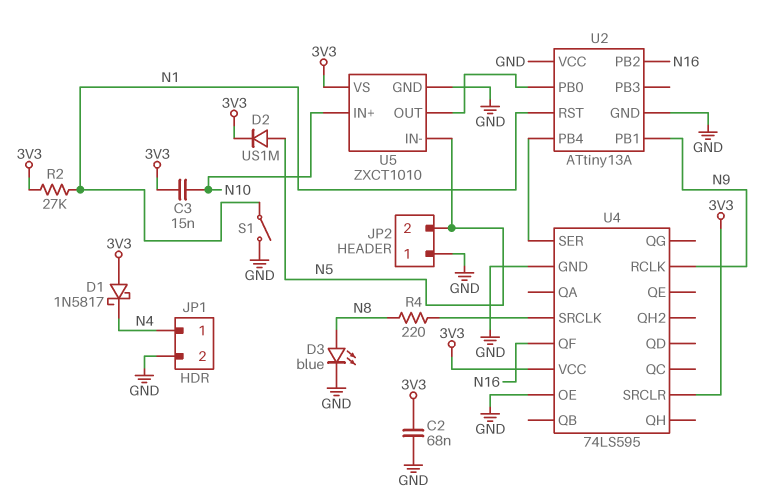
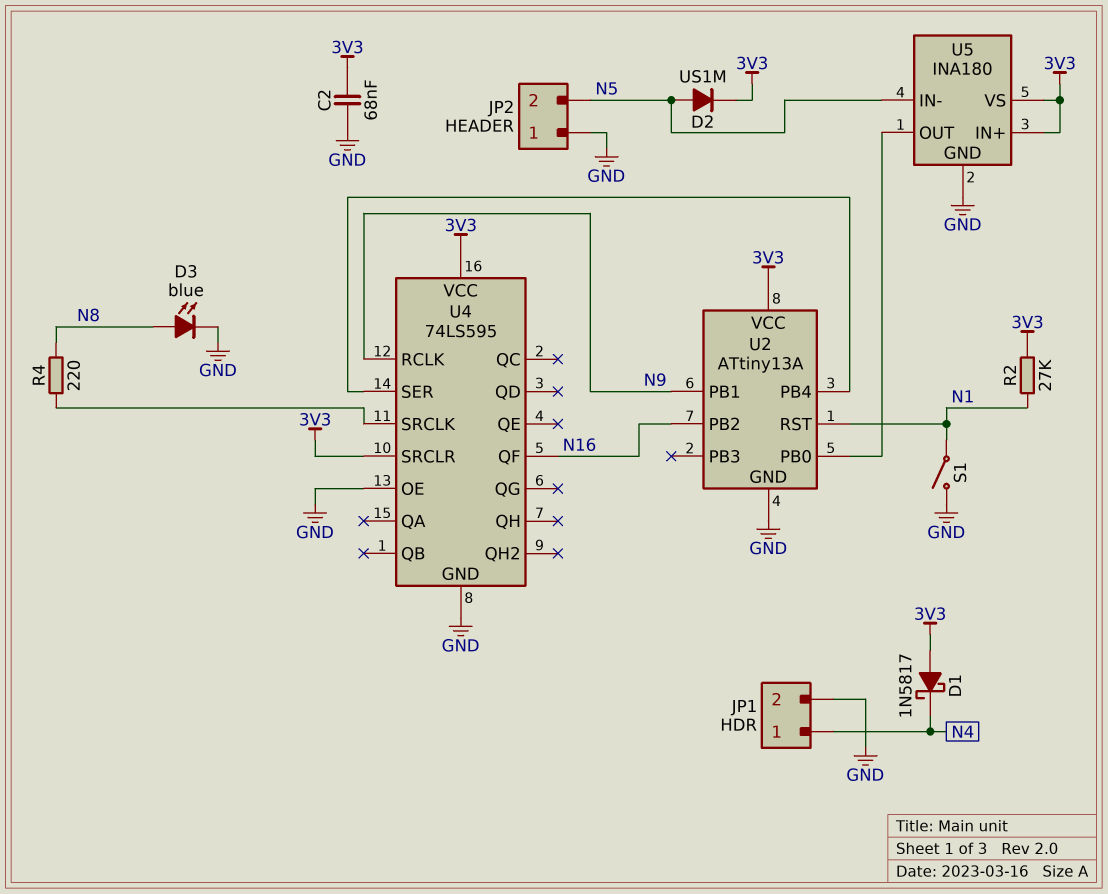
C3: 15nF (3V3, N10) -> none
U2 pin VCC: GND -> 3V3
U5: ZXCT1010 -> INA180
U5 pin IN+: N10 -> 3V3

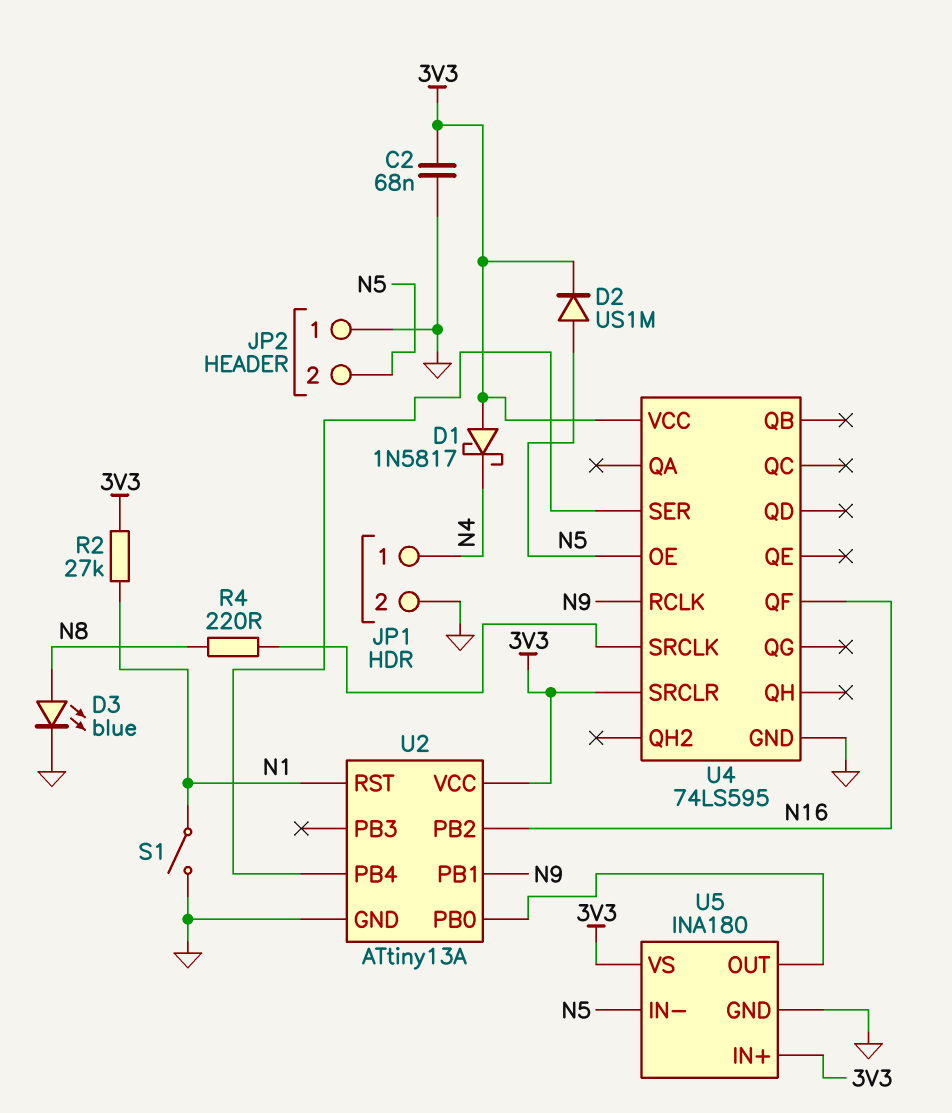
U4 pin OE: GND -> N5

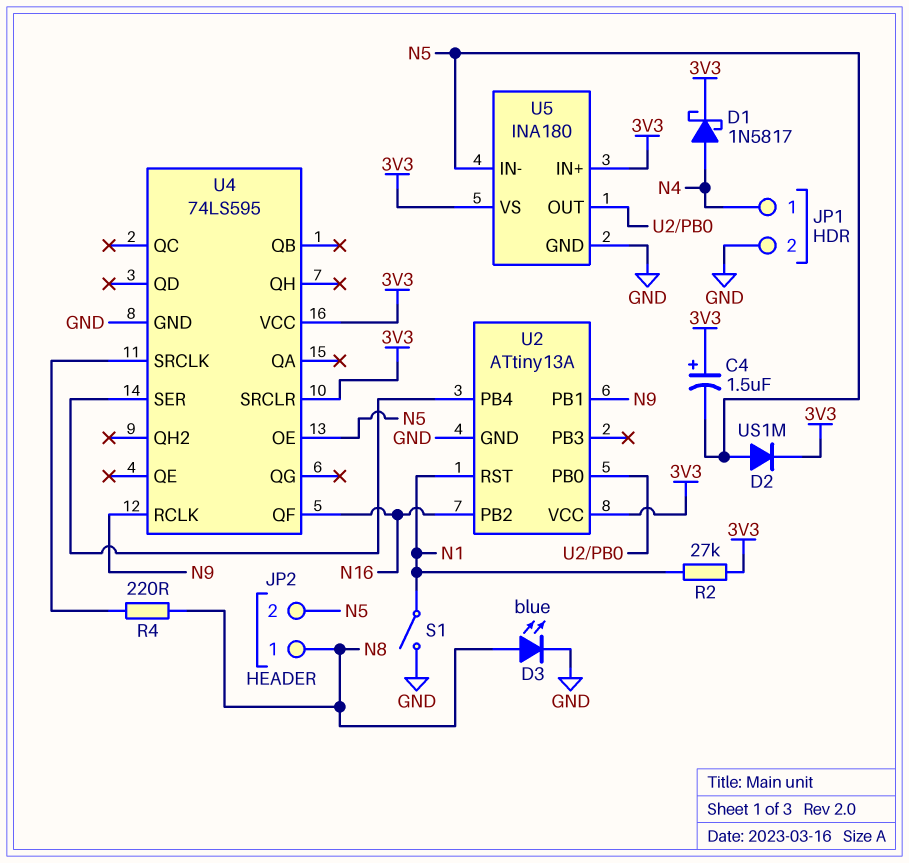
C2: 68nF (3V3, GND) -> none
C4: none -> 1.5uF (plus 3V3, minus N5)
D1: schottky 1N5817 (A 3V3, K N4) -> schottky 1N5817 (A N4, K 3V3)
JP2 pin 1: GND -> N8

